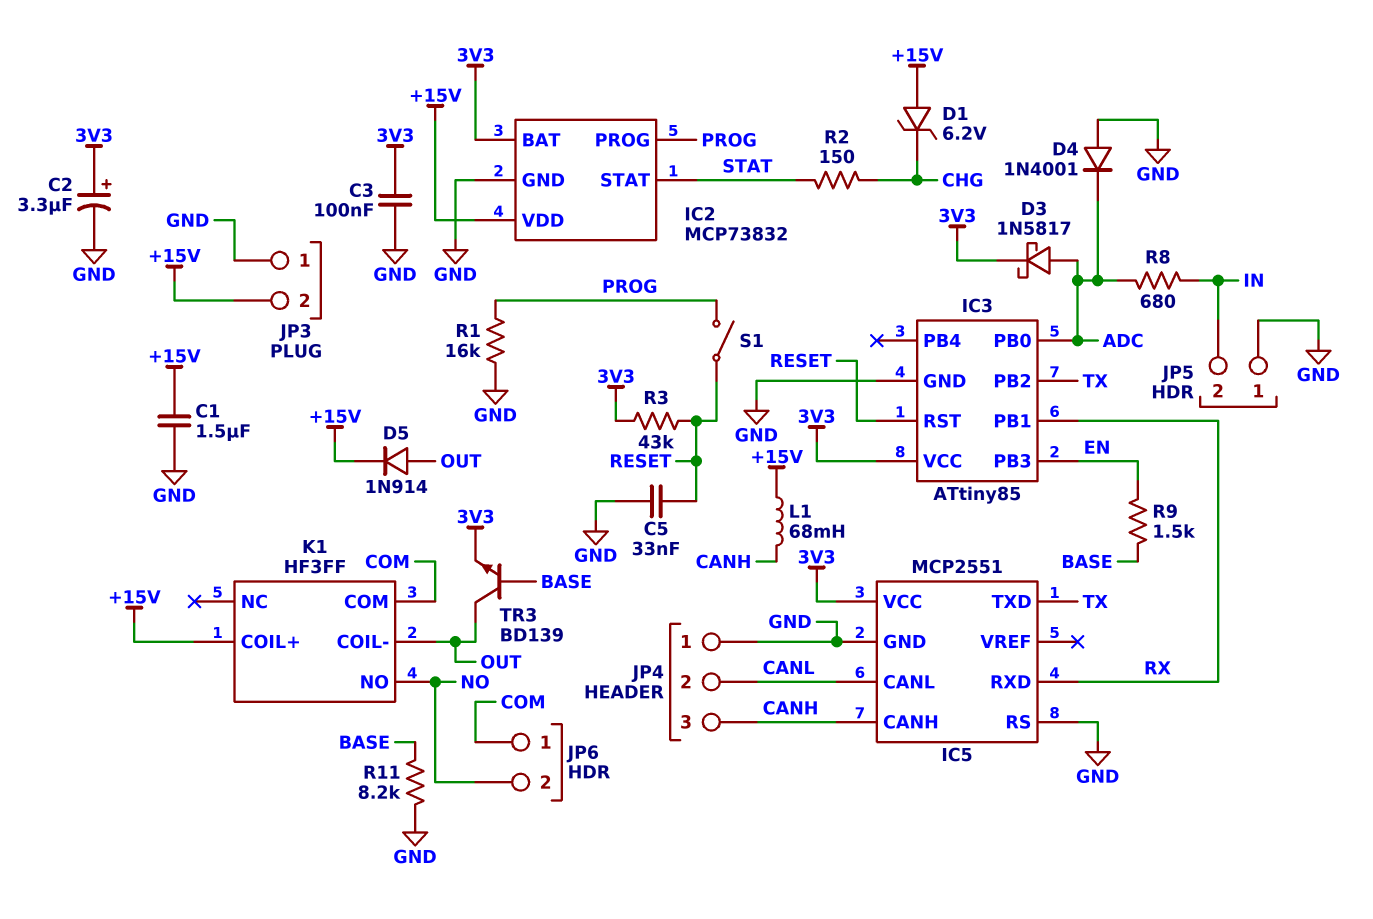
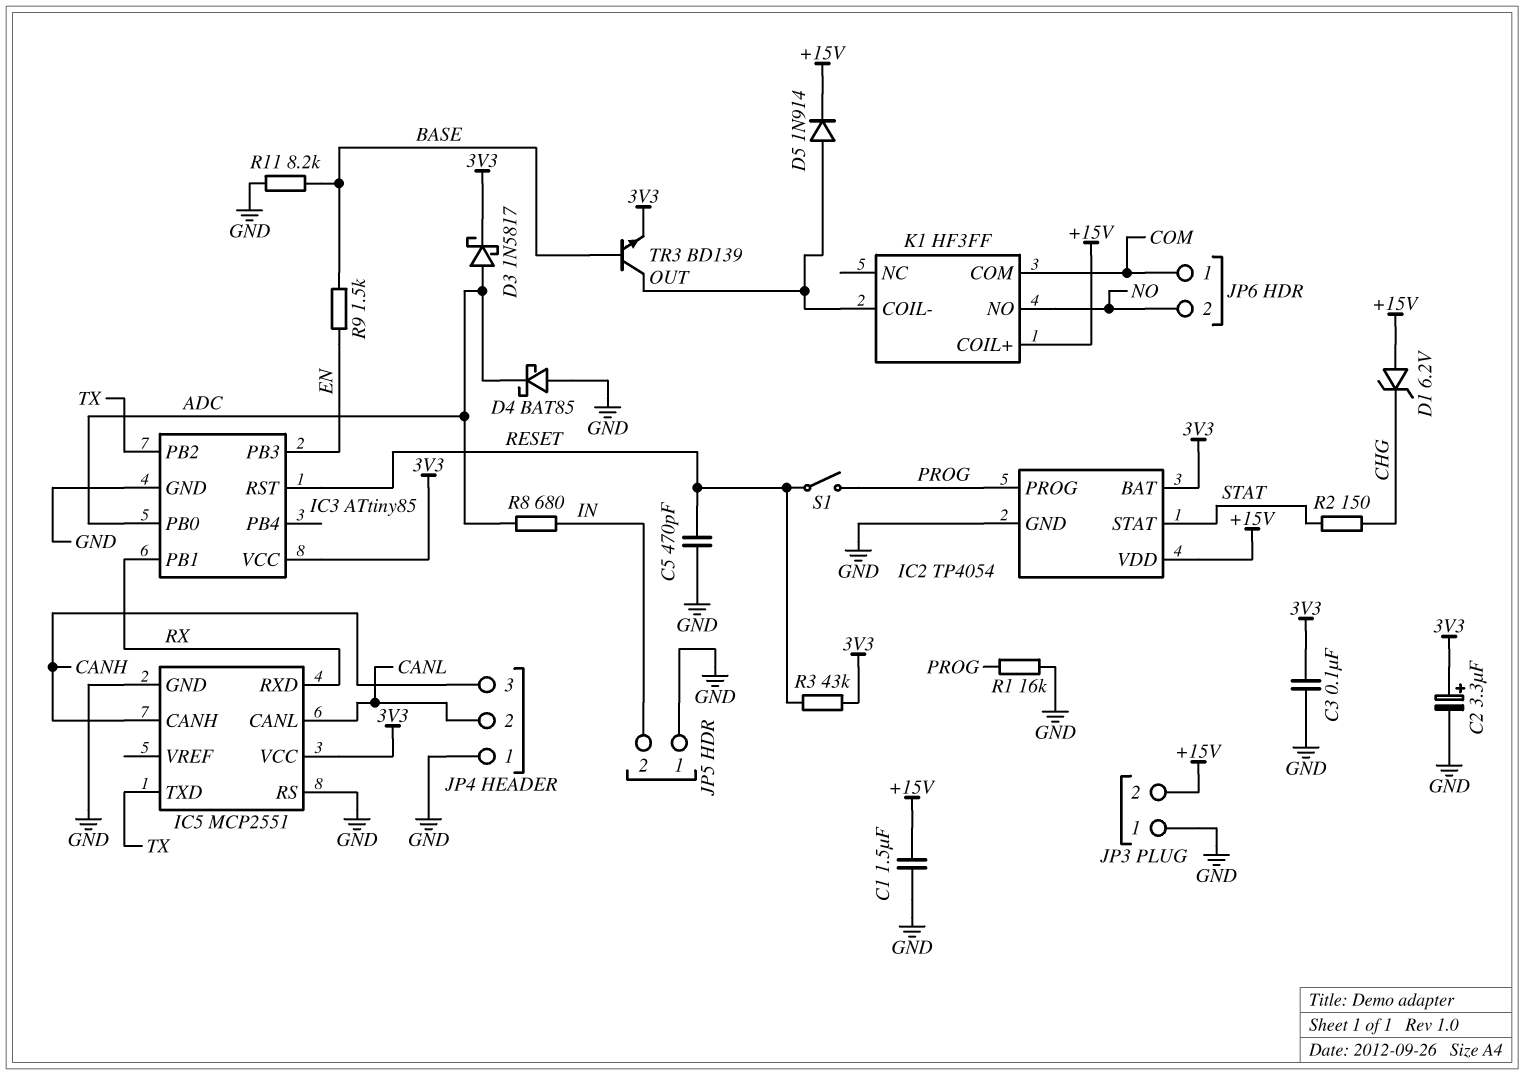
C5: 33nF (GND, RESET) -> 470pF (GND, RESET)
D4: diode 1N4001 (A GND, K ADC) -> schottky BAT85 (A GND, K ADC)
IC2: MCP73832 -> TP4054
L1: 68mH (+15V, CANH) -> none

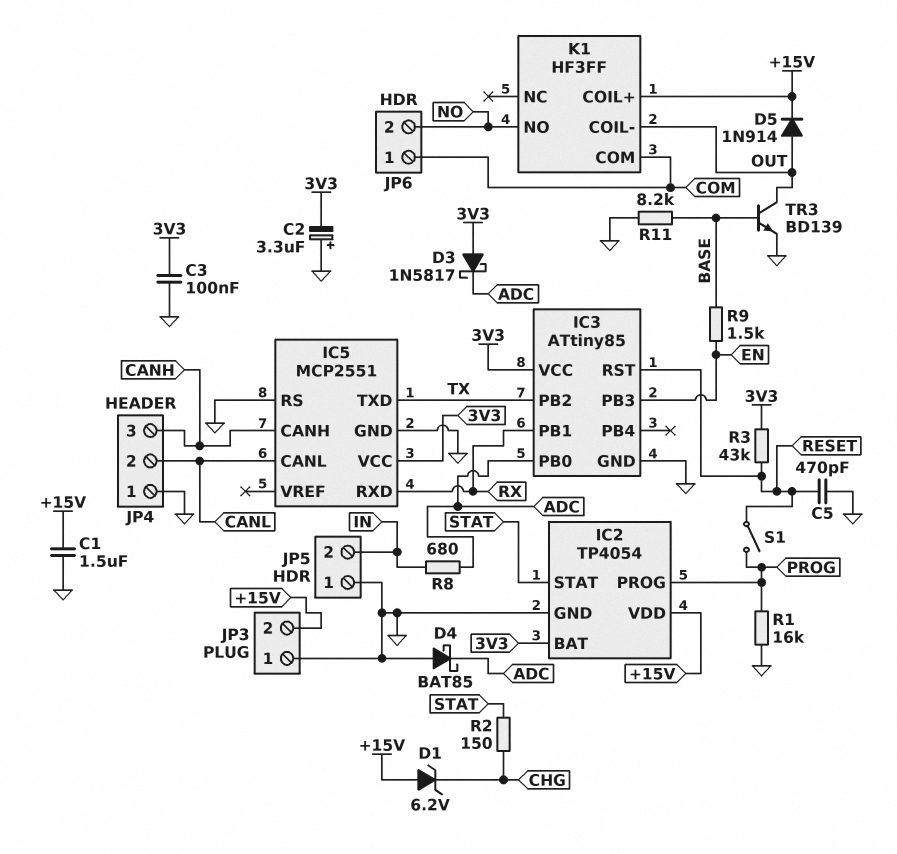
C2: 3.3uF (plus 3V3, minus GND) -> 3.3uF (plus GND, minus 3V3)
D3: schottky 1N5817 (A ADC, K 3V3) -> schottky 1N5817 (A 3V3, K ADC)
TR3: NPN BD139 (B BASE, C OUT, E 3V3) -> NPN BD139 (B BASE, C OUT, E GND)

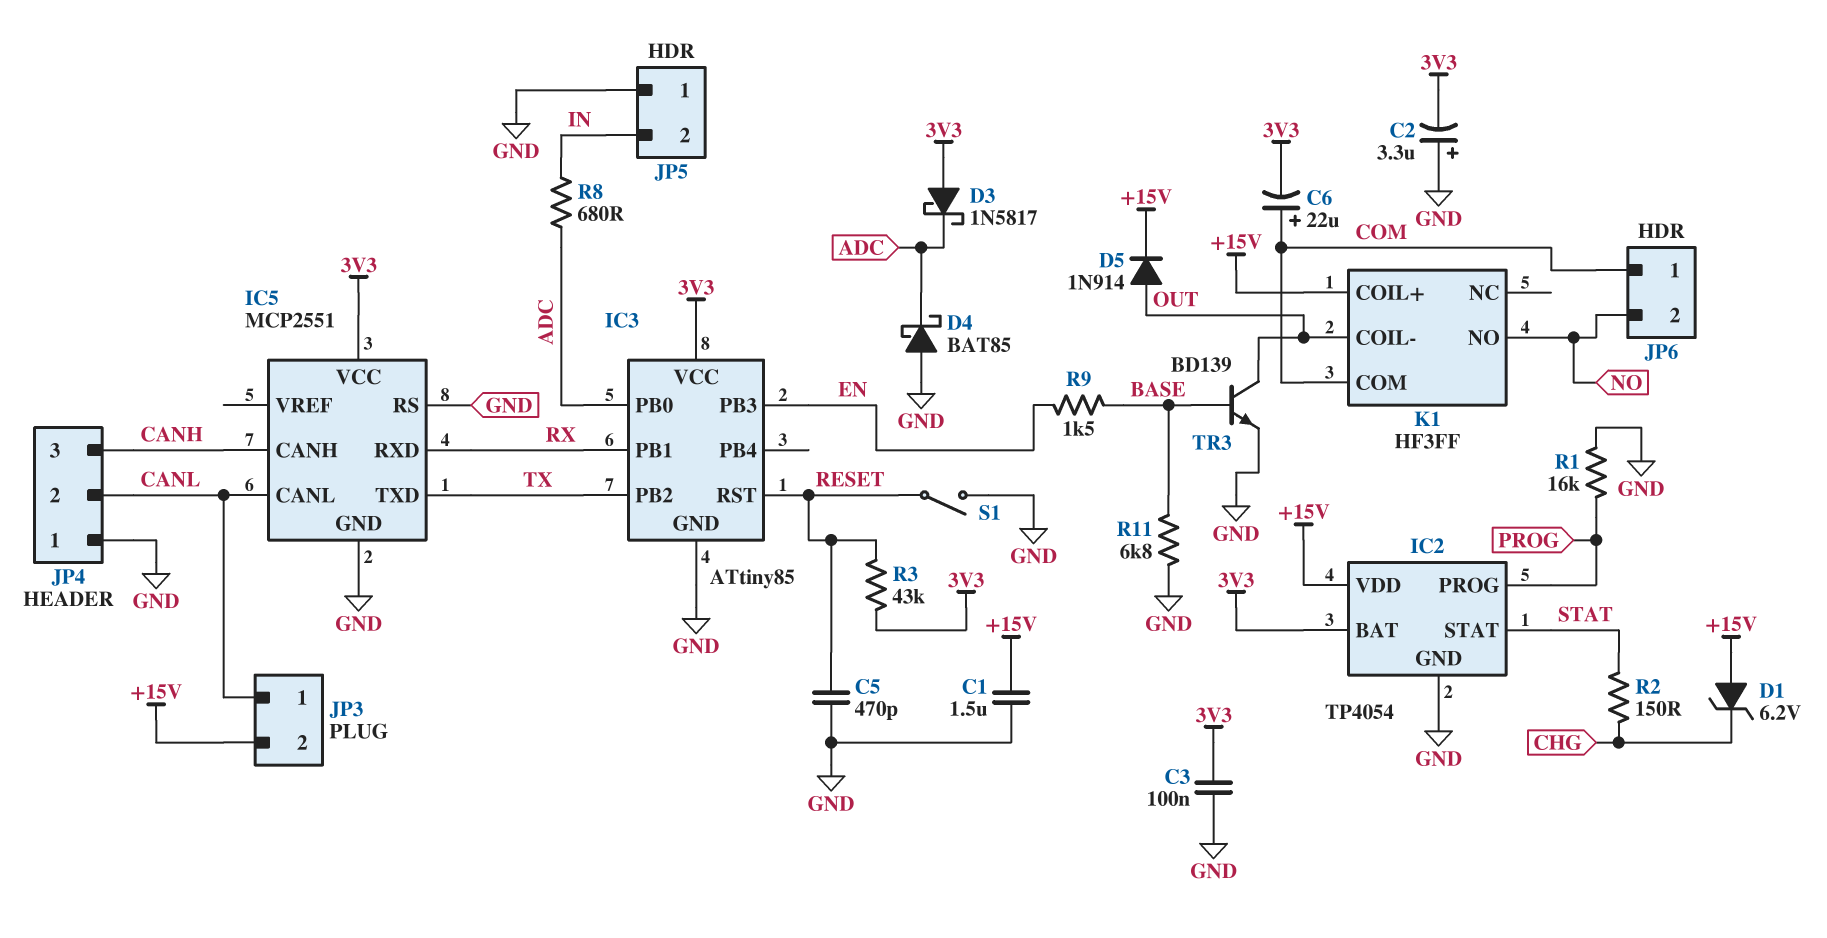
C6: none -> 22uF (plus COM, minus 3V3)
JP3 pin 1: GND -> CANL
R11: 8.2k (BASE, GND) -> 6.8k (BASE, GND)
S1: switch (PROG, RESET) -> switch (GND, RESET)

